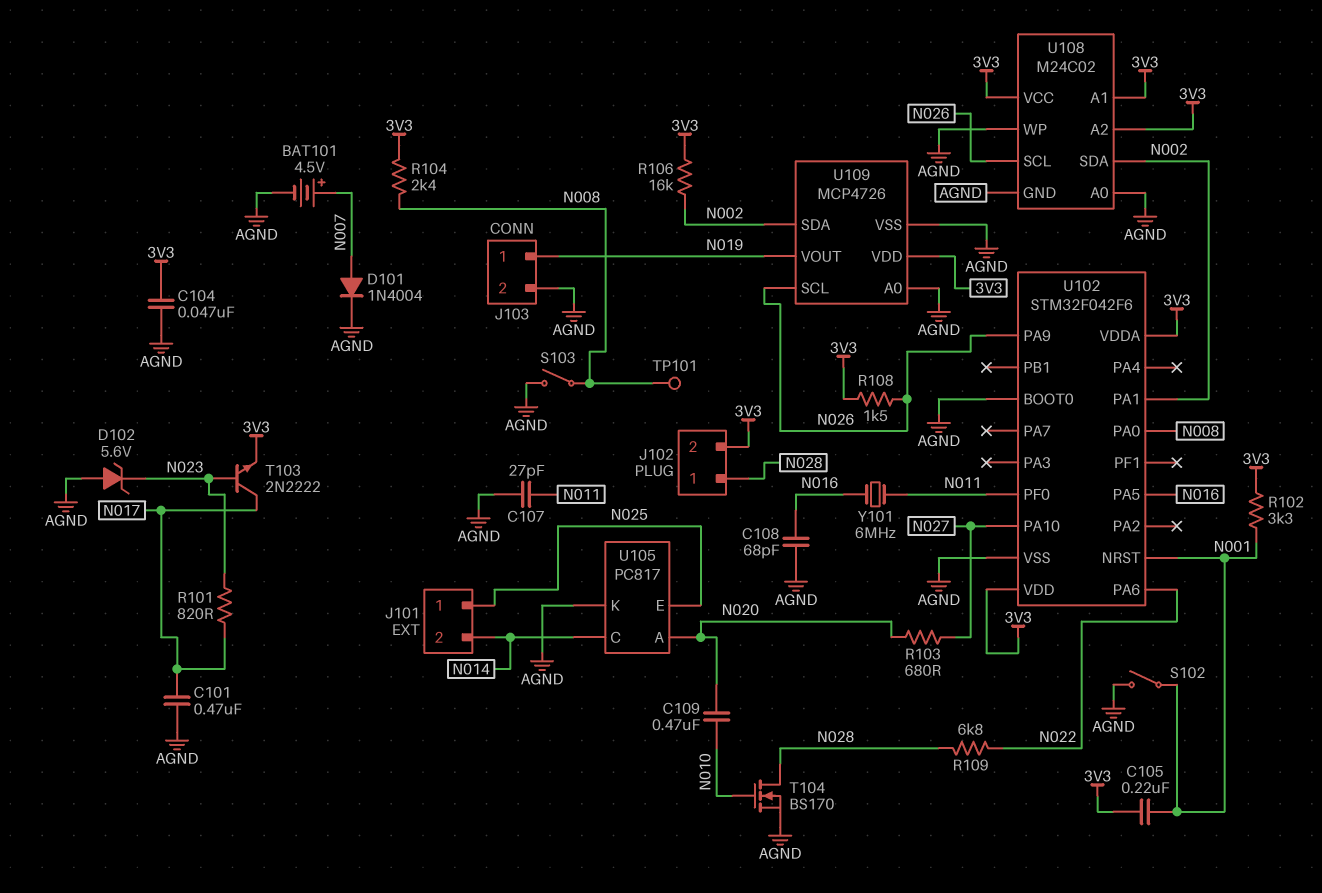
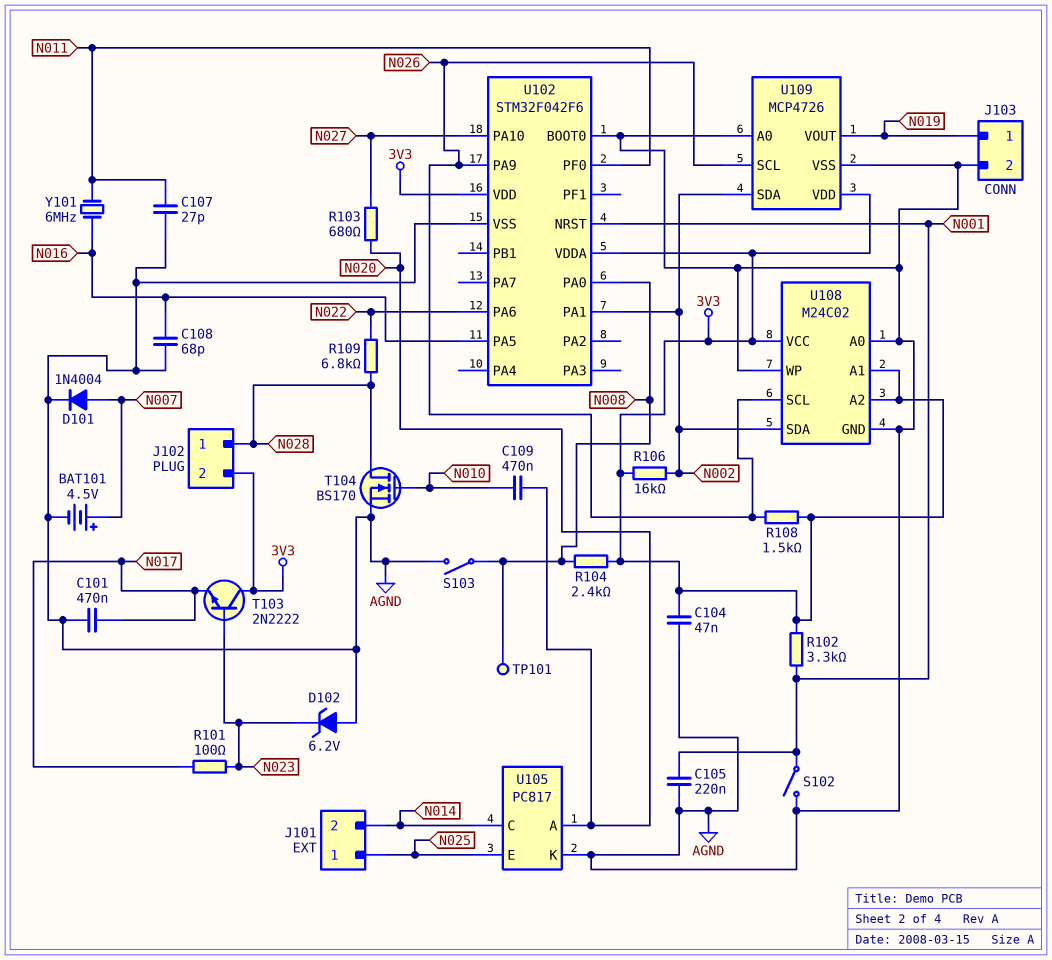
C105: 220nF (3V3, N001) -> 220nF (AGND, N001)
D102: zener 5.6V (A AGND, K N023) -> zener 6.2V (A AGND, K N023)
R101: 820 (N017, N023) -> 100 (N017, N023)
T103: NPN 2N2222 (B N023, C N017, E 3V3) -> NPN 2N2222 (B N023, C 3V3, E N017)

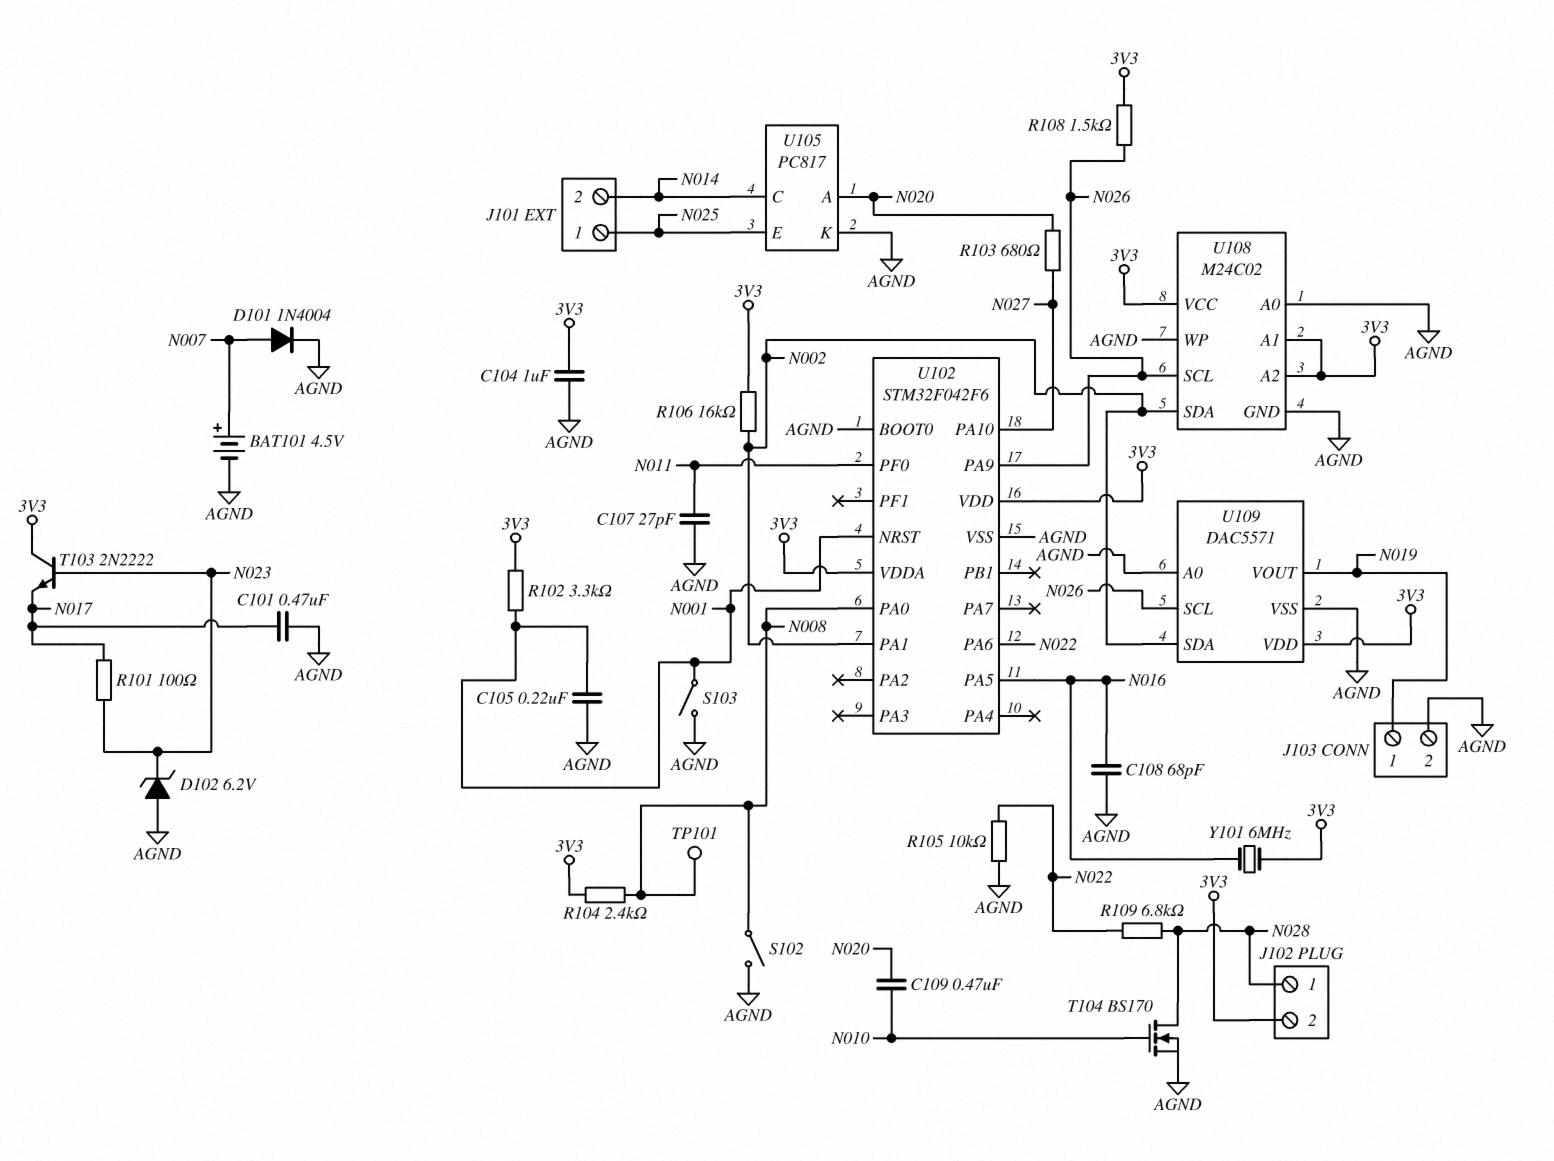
C104: 47nF (3V3, AGND) -> 1uF (3V3, AGND)
R105: none -> 10k (AGND, N022)
S102: switch (AGND, N001) -> switch (AGND, N008)
S103: switch (AGND, N008) -> switch (AGND, N001)
U109: MCP4726 -> DAC5571
Y101: 6MHz (N011, N016) -> 6MHz (3V3, N016)

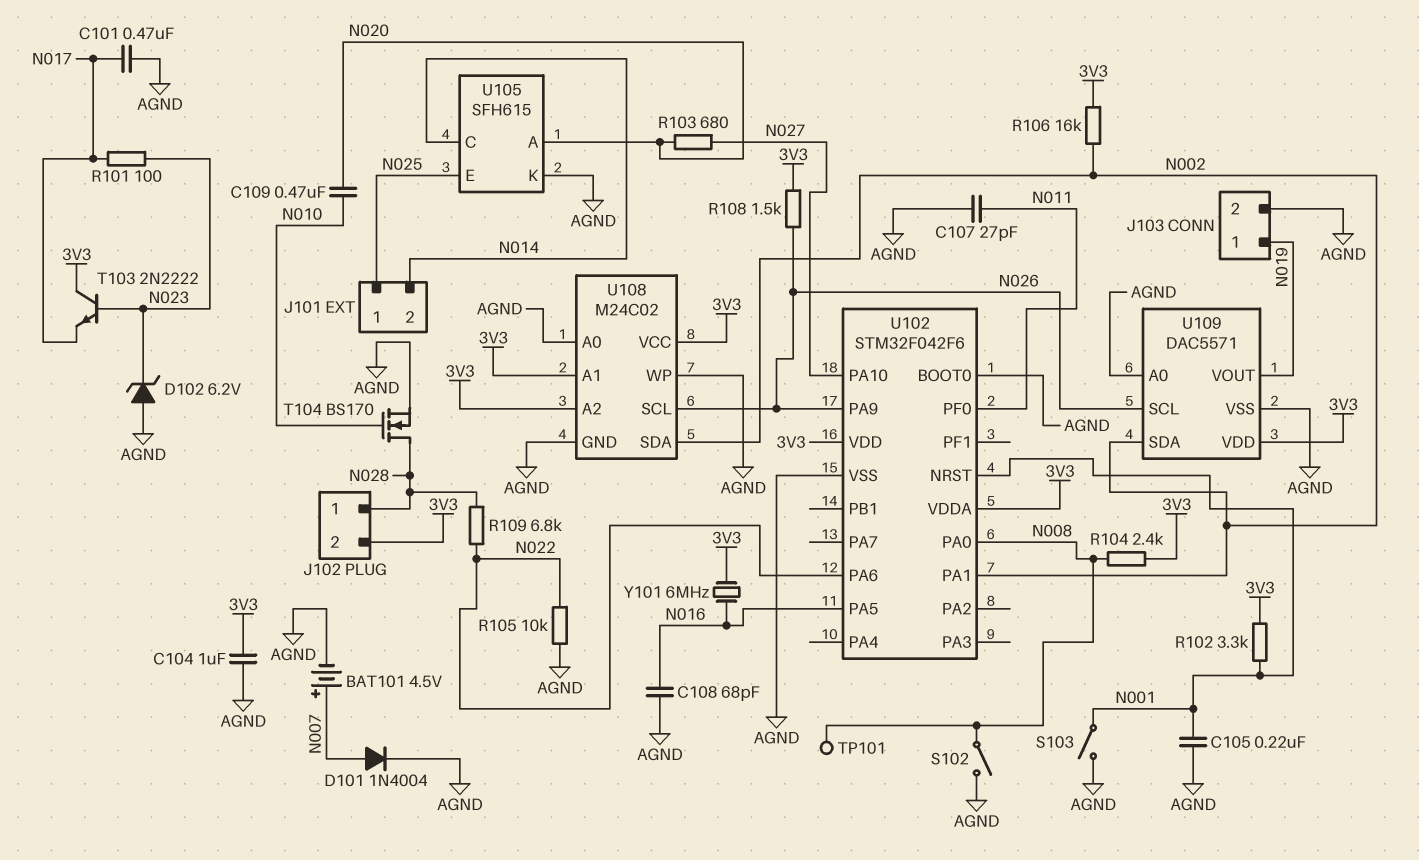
U105: PC817 -> SFH615

